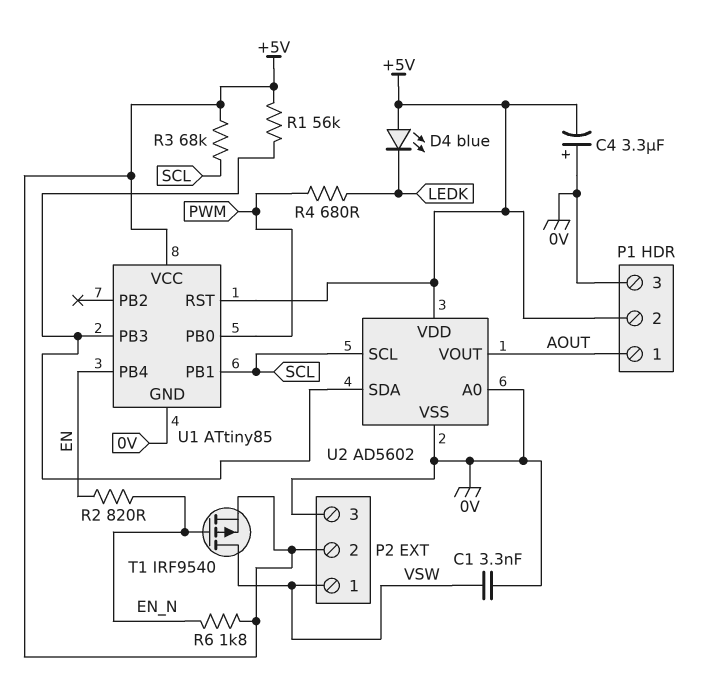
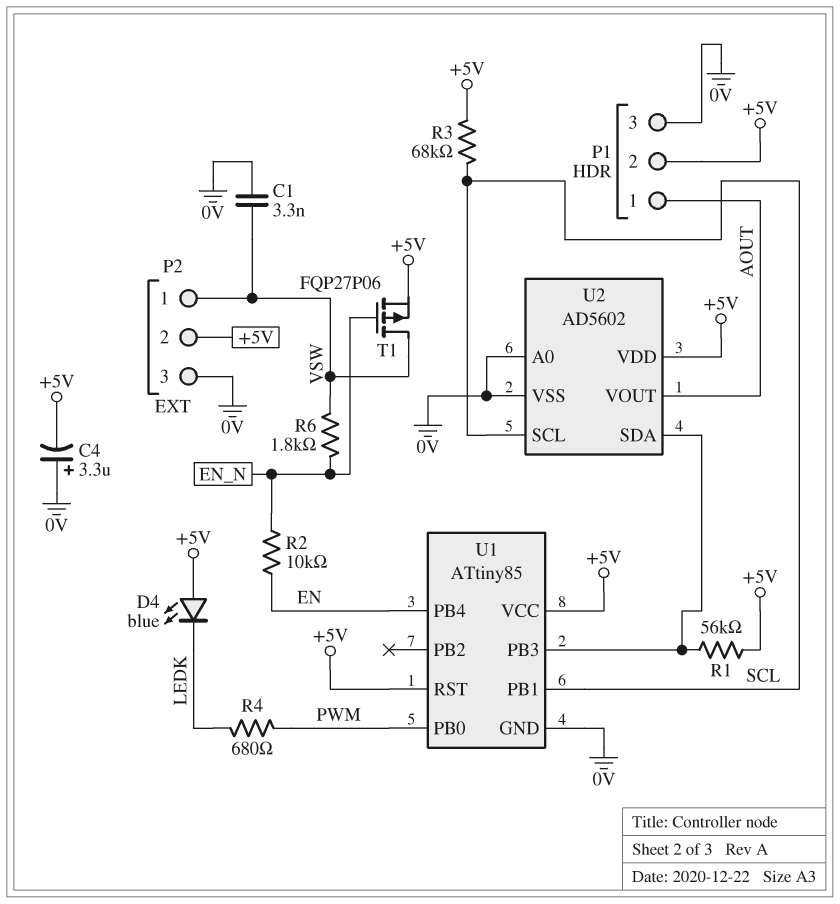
R2: 820 (EN, EN_N) -> 10k (EN, EN_N)
R6: 1.8k (+5V, EN_N) -> 1.8k (EN_N, VSW)
T1: PMOS IRF9540 (G EN_N, D VSW, S +5V) -> PMOS FQP27P06 (G EN_N, D VSW, S +5V)

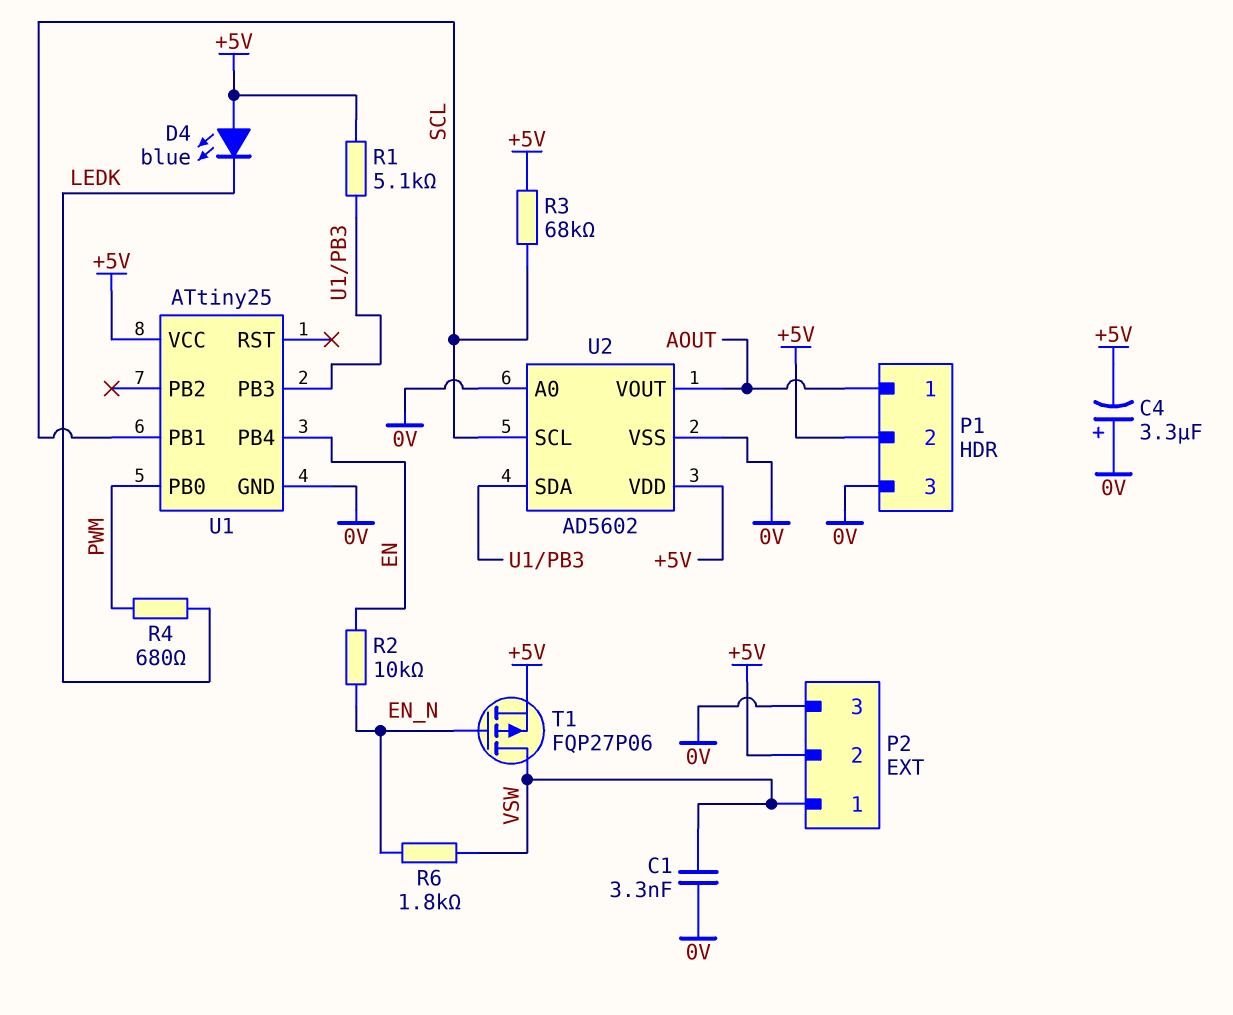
R1: 56k (+5V, U1/PB3) -> 5.1k (+5V, U1/PB3)
U1: ATtiny85 -> ATtiny25
U1 pin RST: +5V -> none

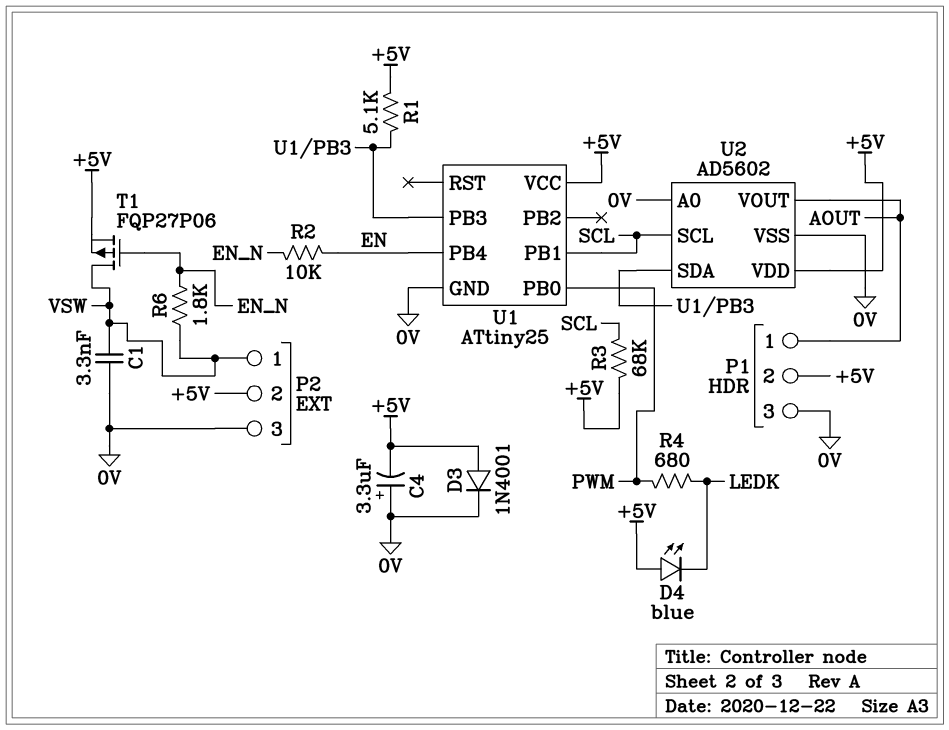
D3: none -> diode 1N4001 (A +5V, K 0V)

